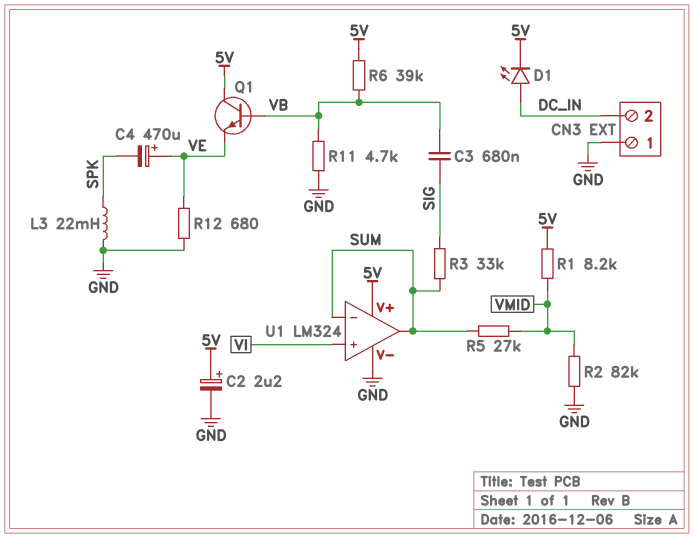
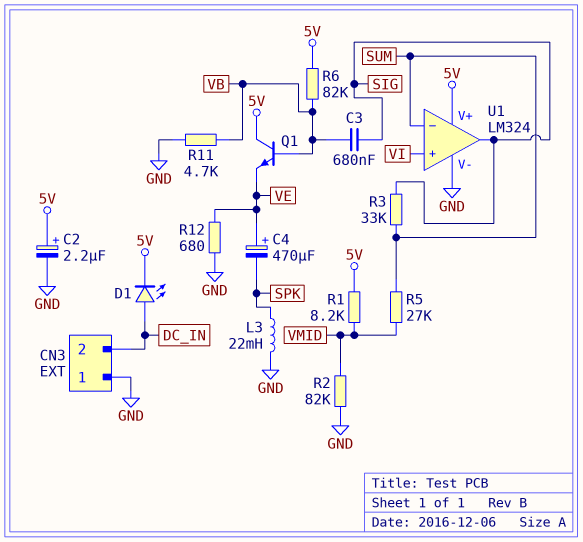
R6: 39k (5V, VB) -> 82k (5V, VB)
U1 pin out: SUM -> SIG

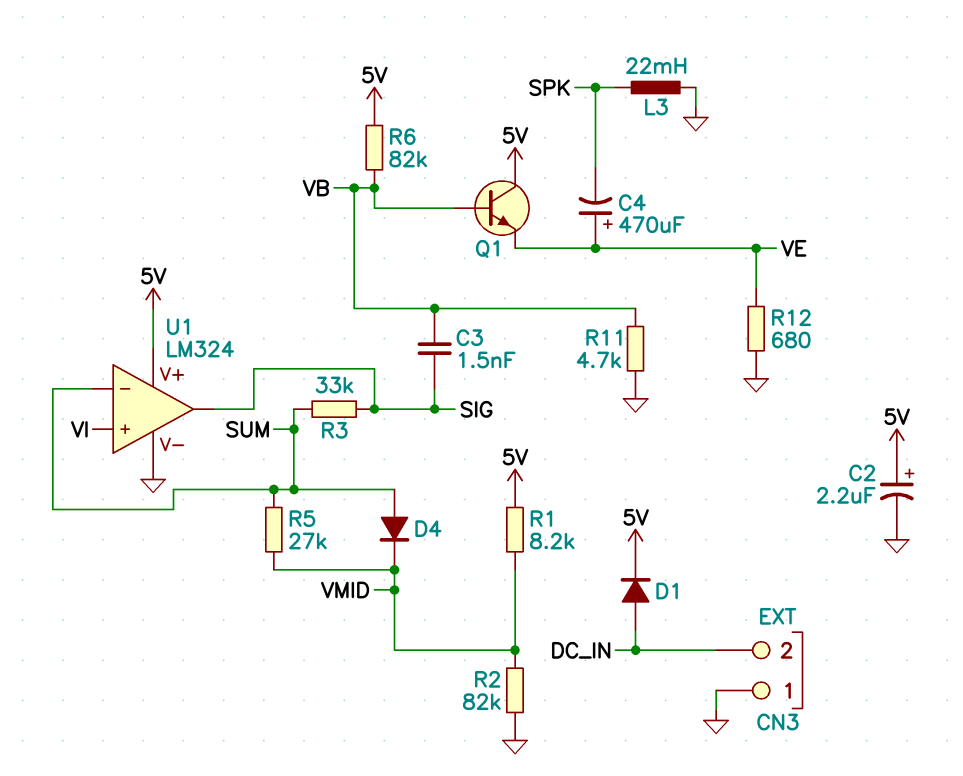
C3: 680nF (SIG, VB) -> 1.5nF (SIG, VB)
D1: LED (A DC_IN, K 5V) -> diode (A DC_IN, K 5V)
D4: none -> diode (A SUM, K VMID)

